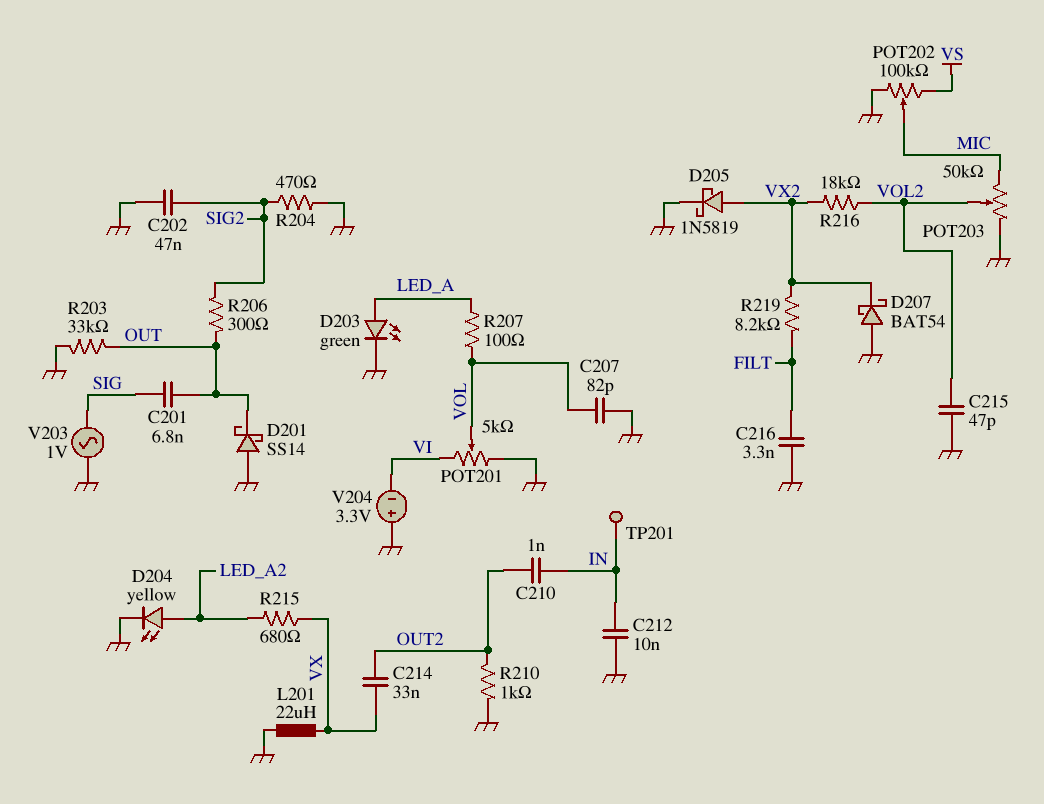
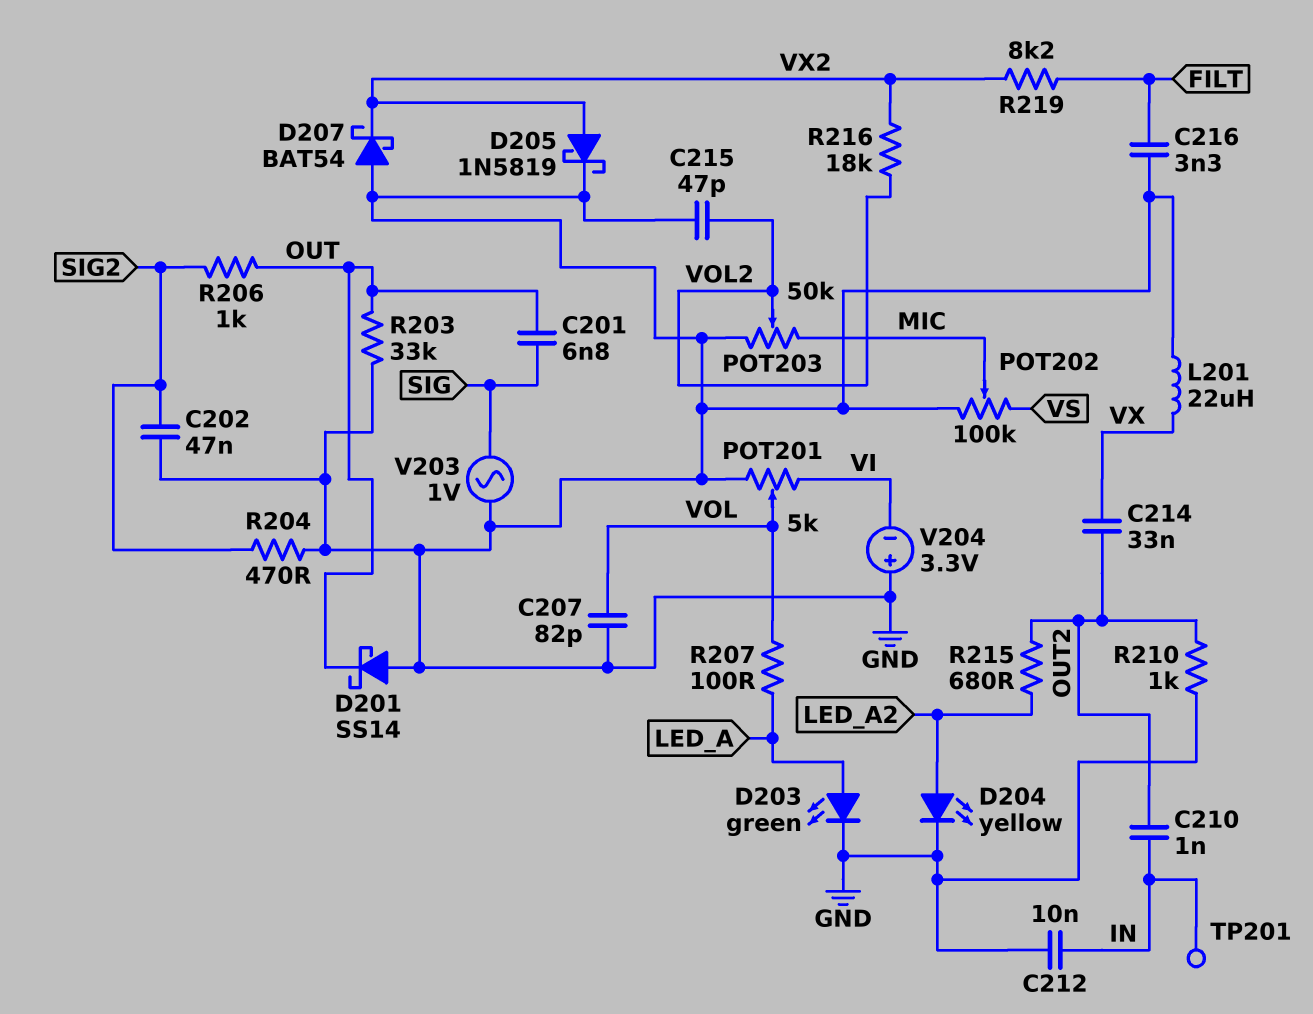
R206: 300 (OUT, SIG2) -> 1k (OUT, SIG2)
R215: 680 (LED_A2, VX) -> 680 (LED_A2, OUT2)

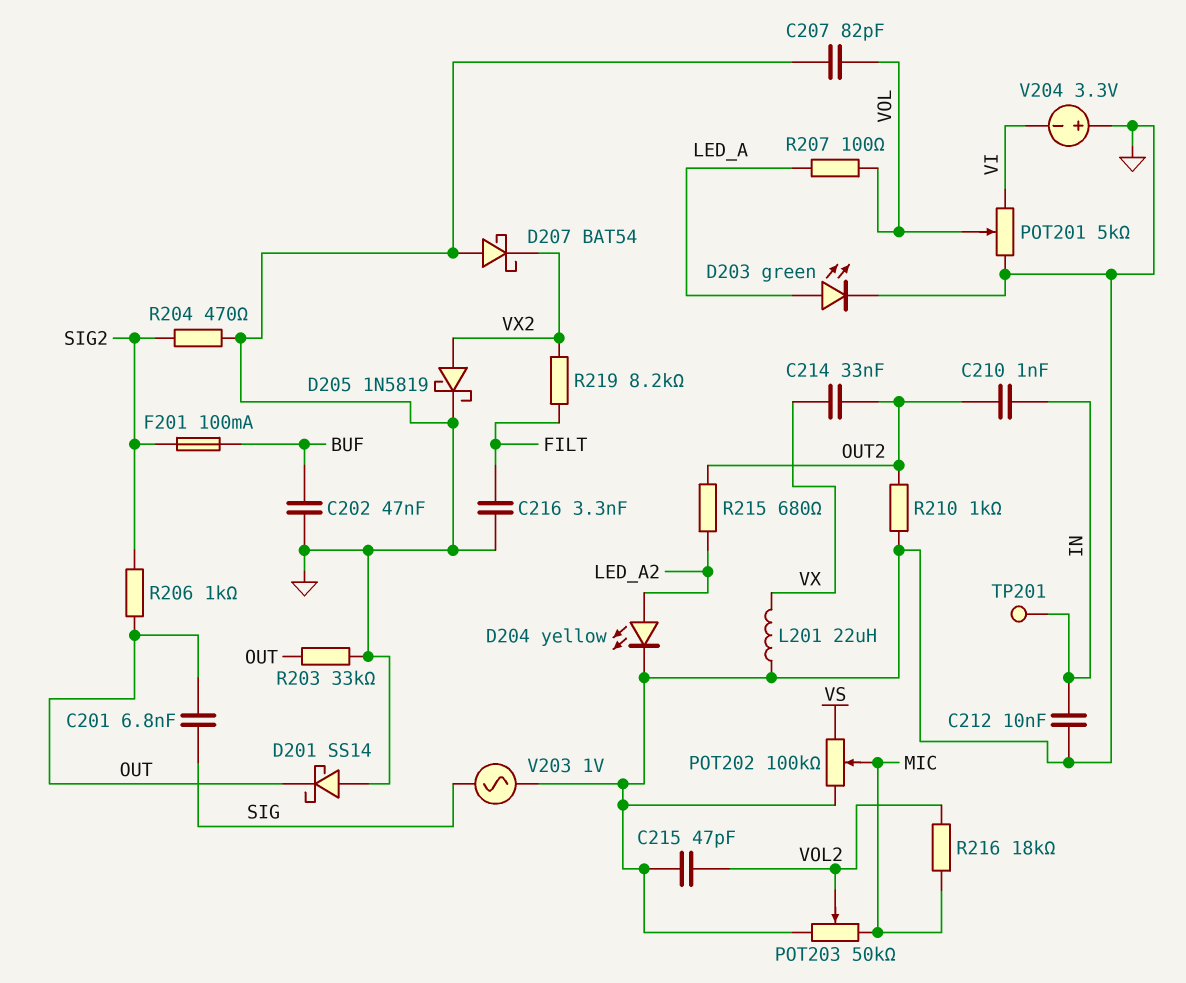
C202: 47nF (GND, SIG2) -> 47nF (BUF, GND)
F201: none -> 100mA (BUF, SIG2)
R216: 18k (VOL2, VX2) -> 18k (MIC, VOL2)

